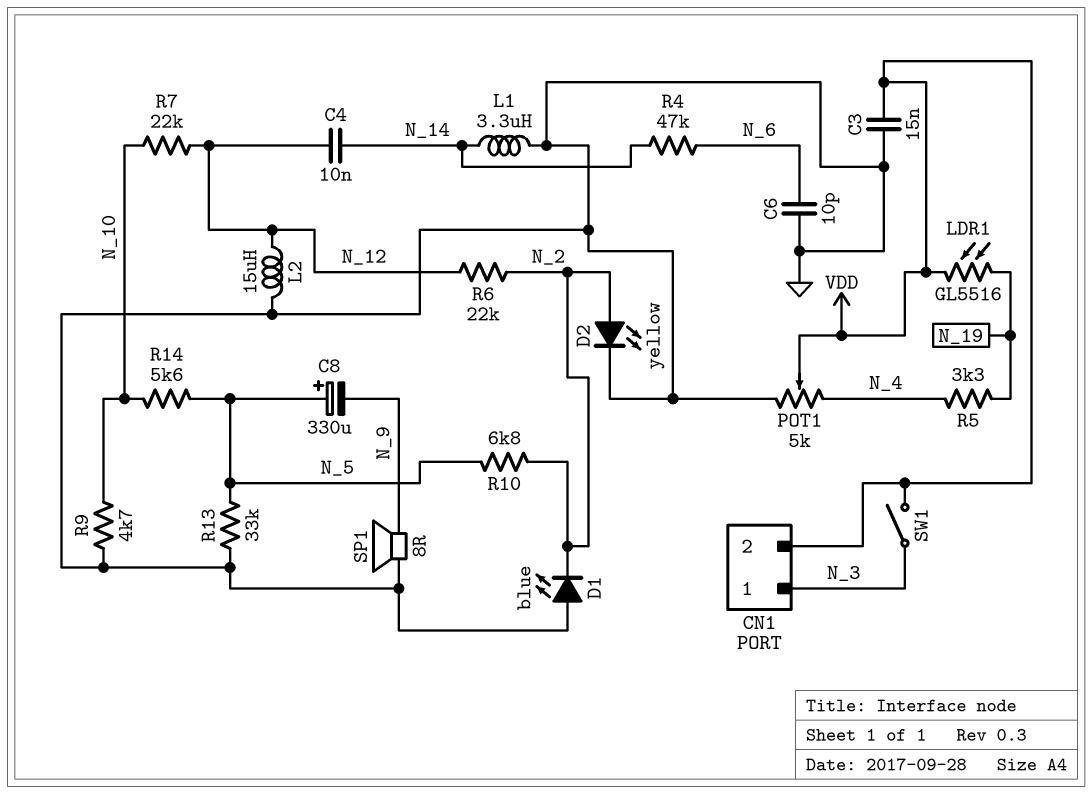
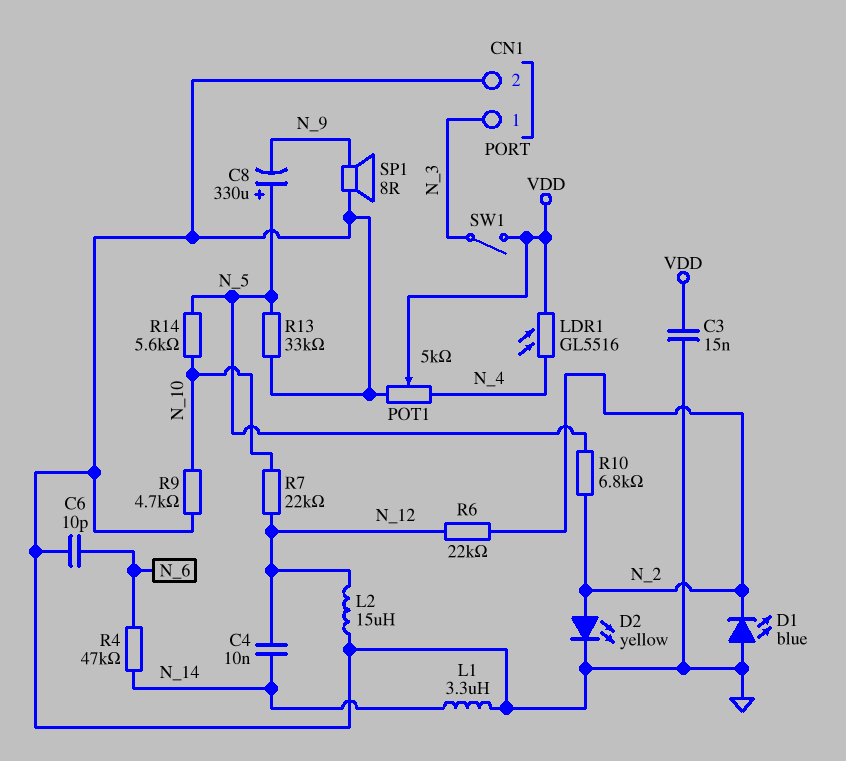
CN1 pin 2: VDD -> GND
LDR1: GL5516 (N_19, VDD) -> GL5516 (N_4, VDD)
R5: 3.3k (N_4, N_19) -> none

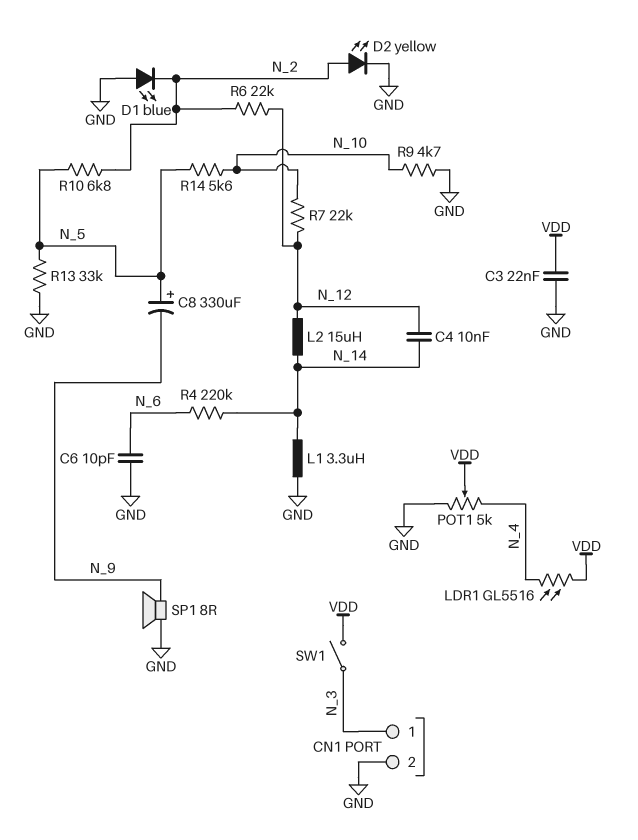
C3: 15nF (GND, VDD) -> 22nF (GND, VDD)
L2: 15uH (GND, N_12) -> 15uH (N_12, N_14)
R4: 47k (N_6, N_14) -> 220k (N_6, N_14)

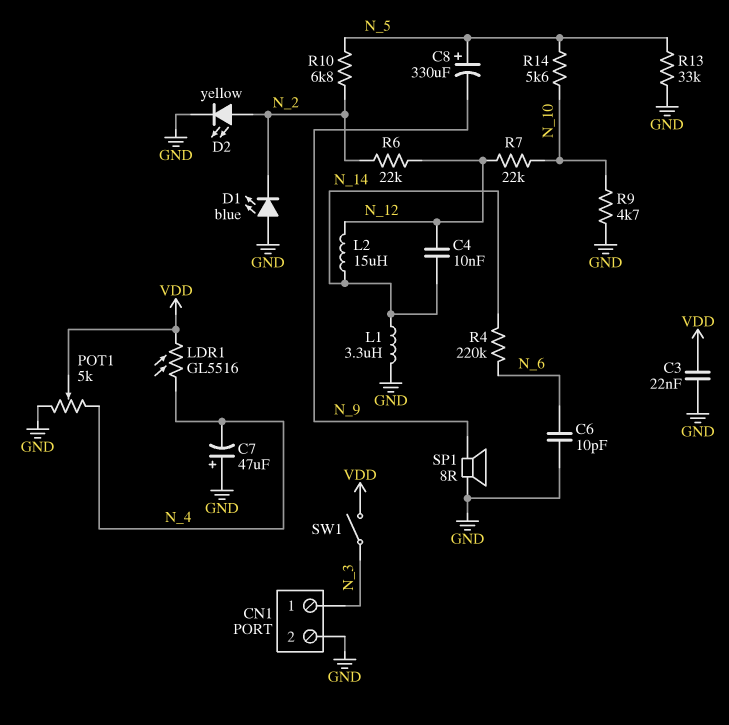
C7: none -> 47uF (plus GND, minus N_4)

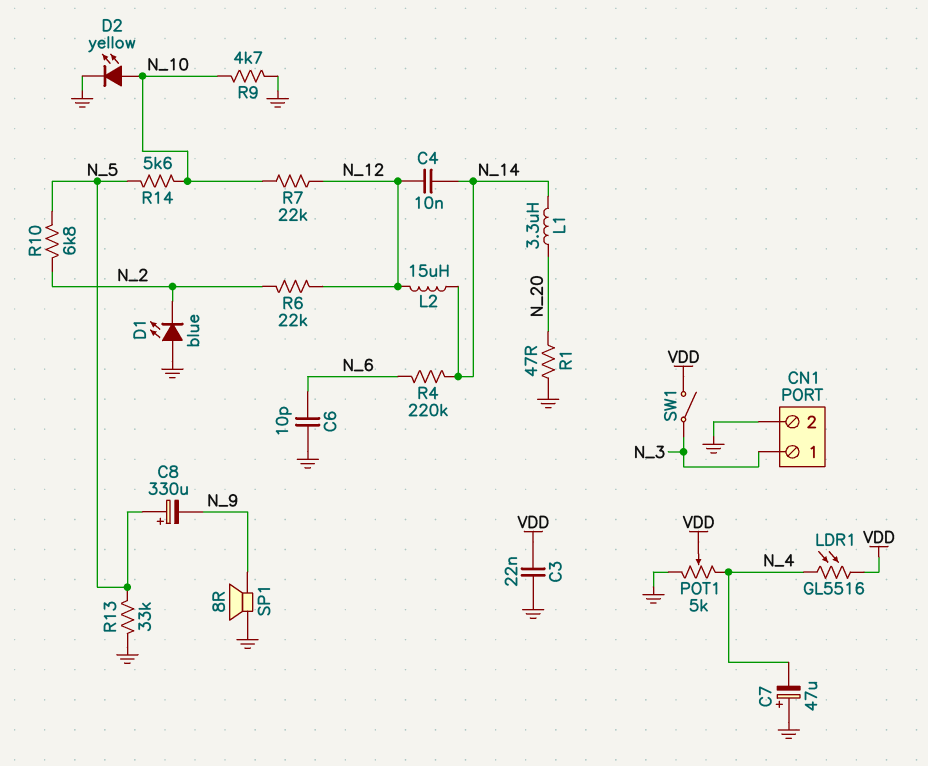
D2: LED yellow (A N_2, K GND) -> LED yellow (A N_10, K GND)
L1: 3.3uH (GND, N_14) -> 3.3uH (N_14, N_20)
R1: none -> 47 (GND, N_20)

